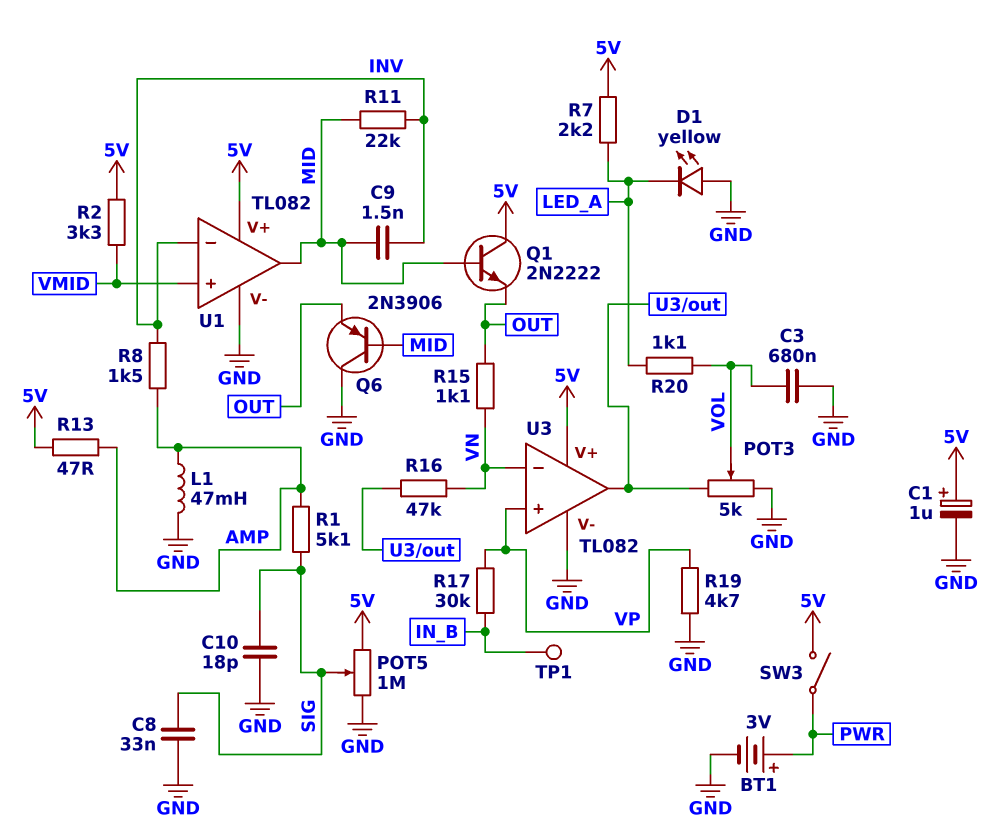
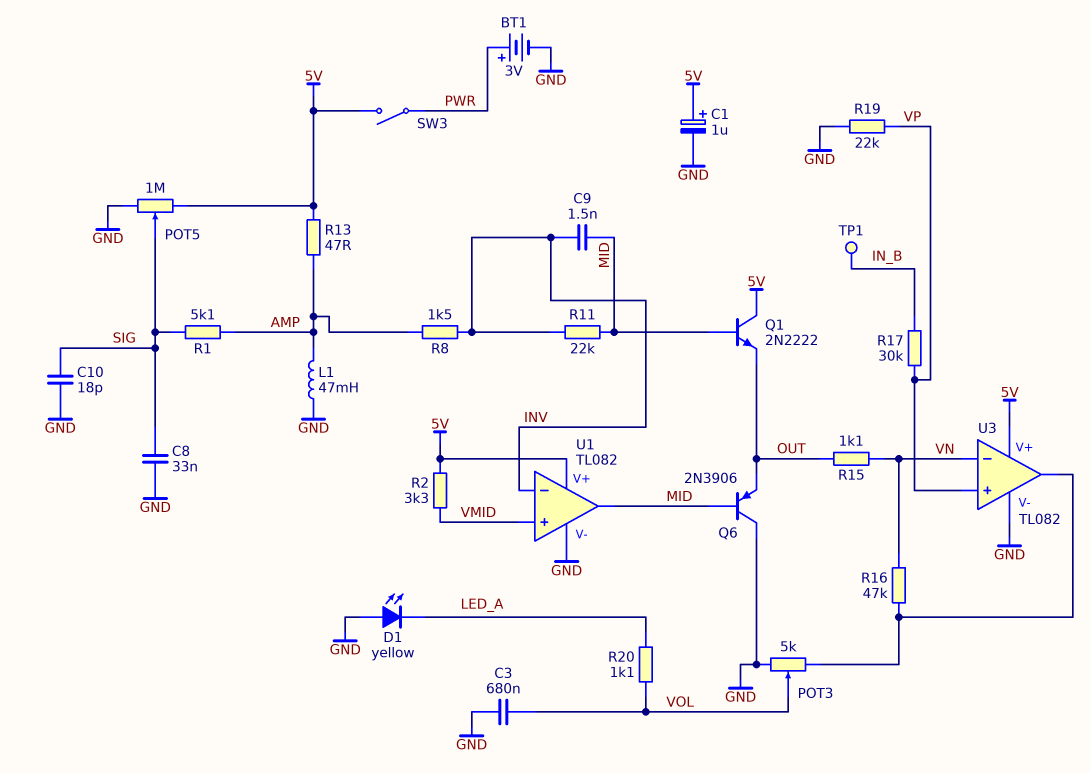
R7: 2.2k (5V, LED_A) -> none
R19: 4.7k (GND, VP) -> 22k (GND, VP)

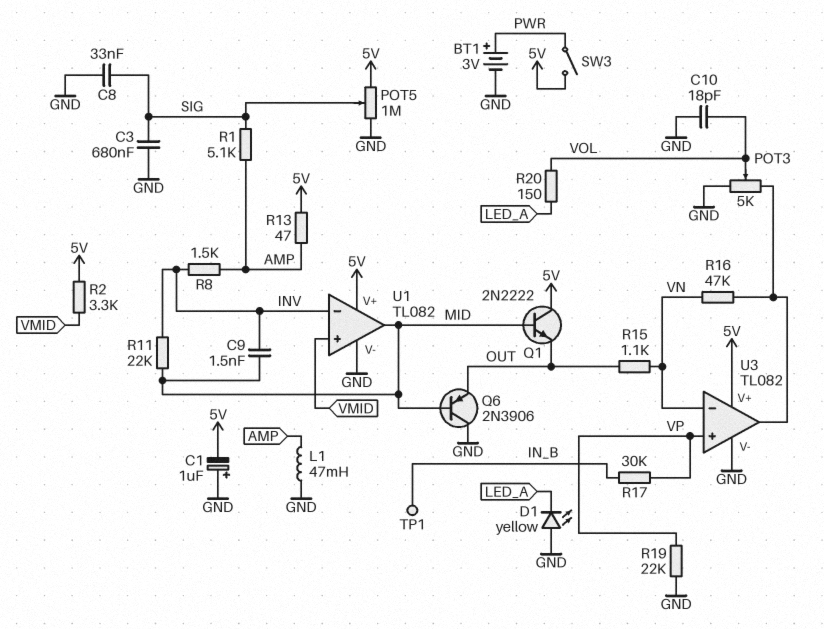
C1: 1uF (plus 5V, minus GND) -> 1uF (plus GND, minus 5V)
C3: 680nF (GND, VOL) -> 680nF (GND, SIG)
C10: 18pF (GND, SIG) -> 18pF (GND, VOL)
R20: 1.1k (LED_A, VOL) -> 150 (LED_A, VOL)

